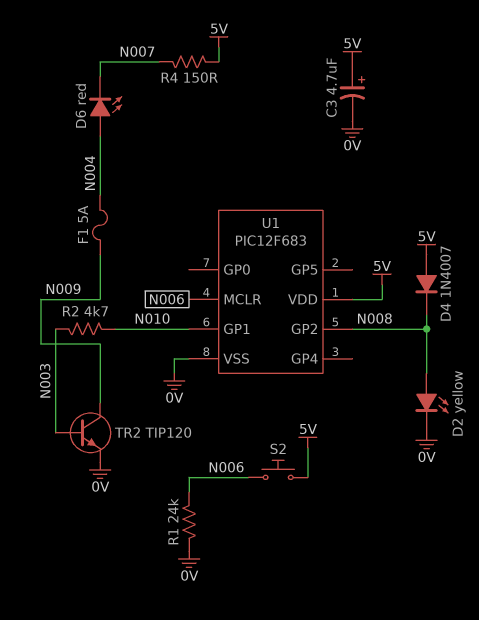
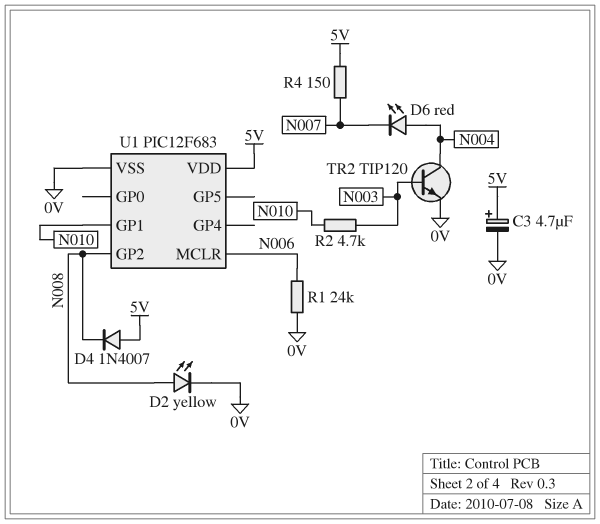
F1: 5A (N004, N009) -> none
S2: button (5V, N006) -> none
TR2: NPN TIP120 (B N003, C N009, E 0V) -> NPN TIP120 (B N003, C N004, E 0V)

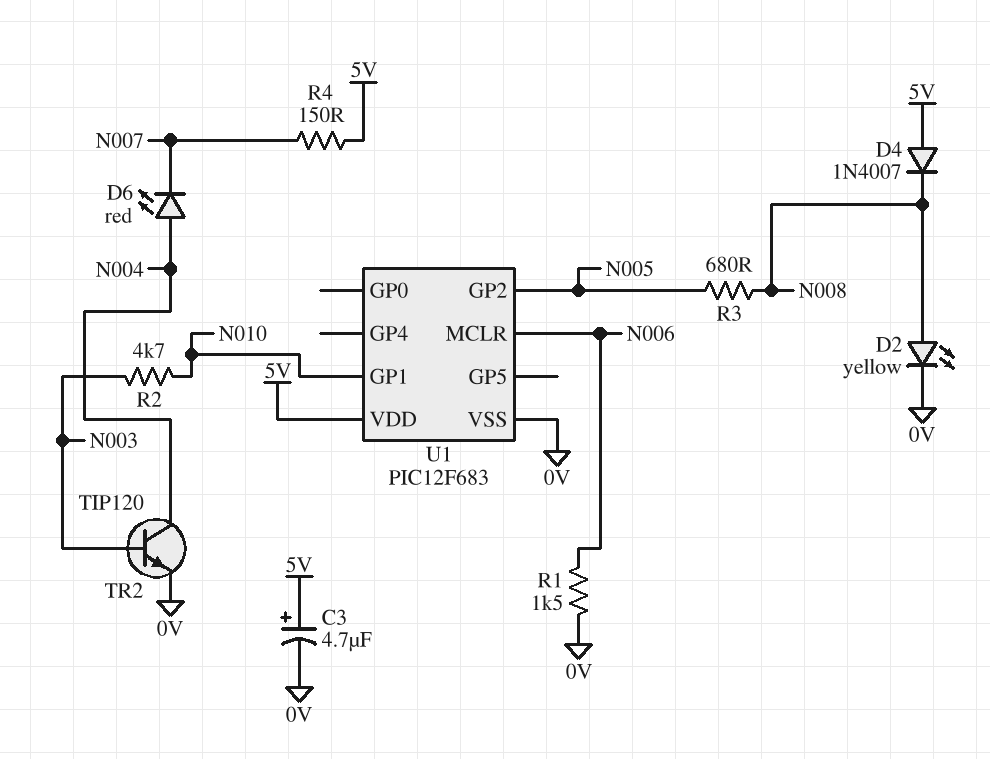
R1: 24k (0V, N006) -> 1.5k (0V, N006)
R3: none -> 680 (N005, N008)
U1 pin GP2: N008 -> N005

